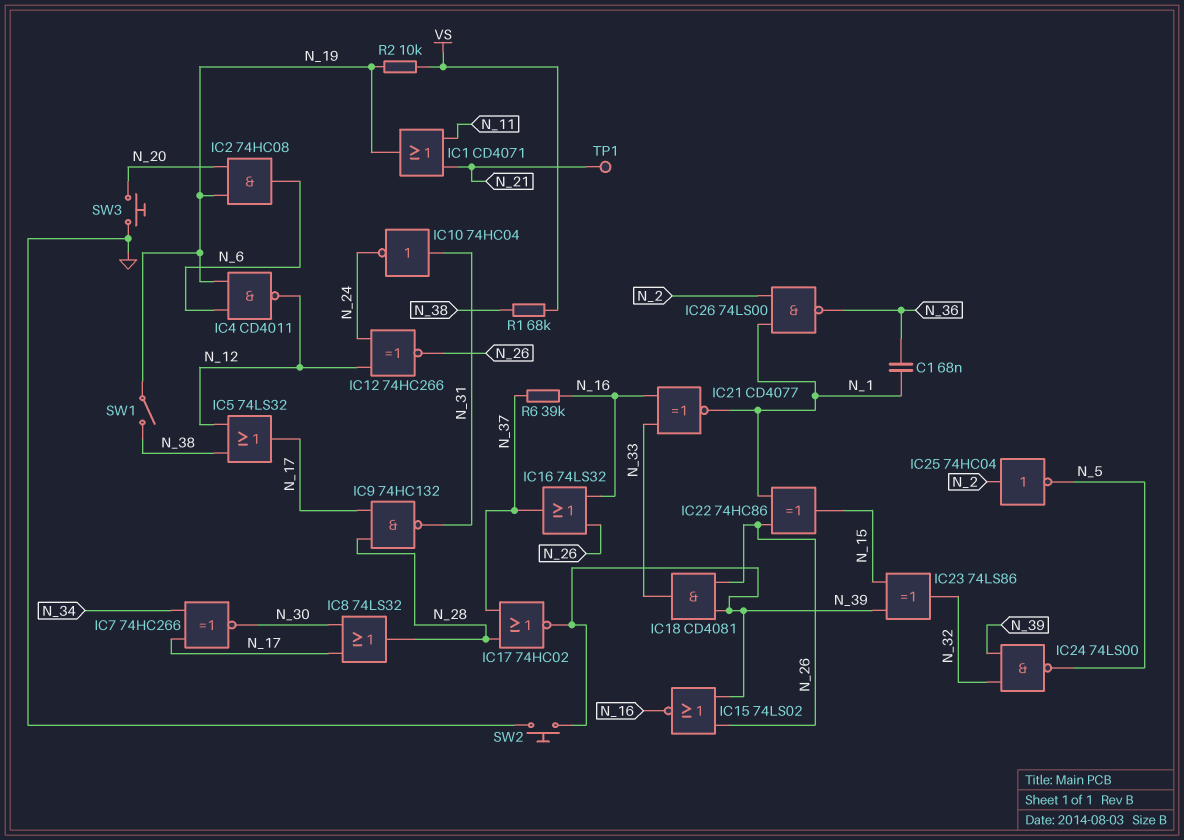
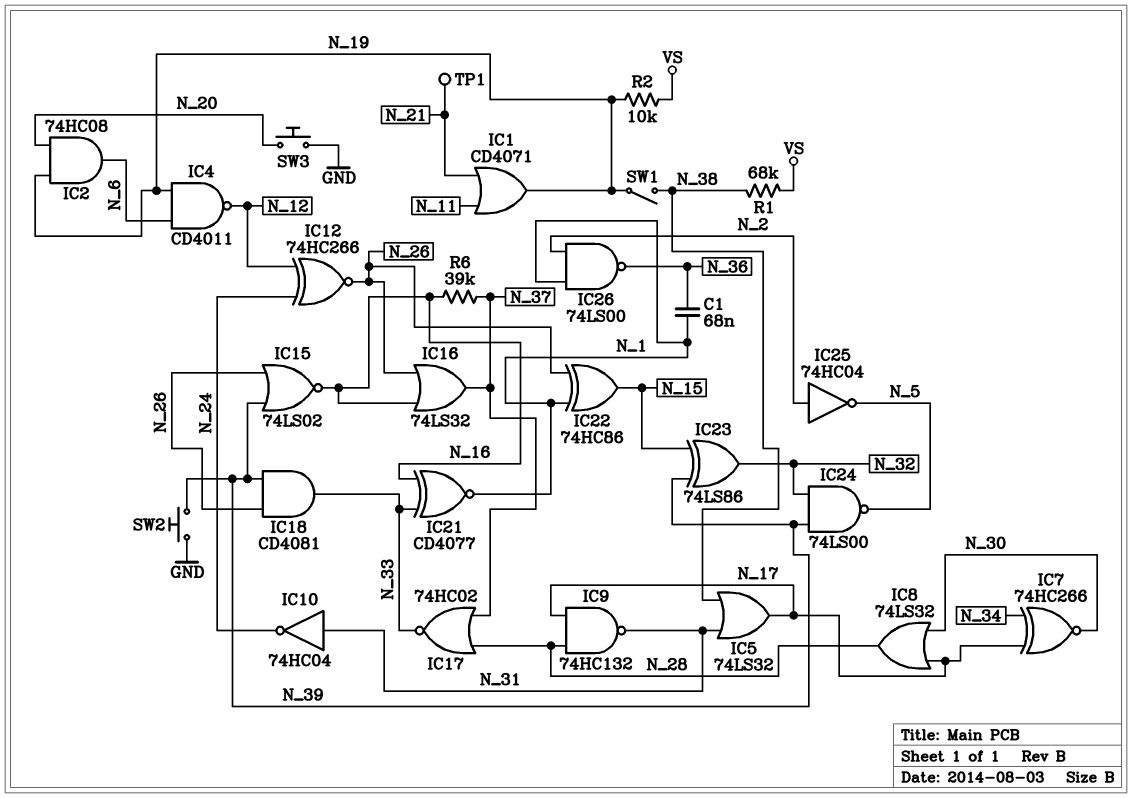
IC5: OR 74LS32 (in N_12, in N_38, out N_17) -> OR 74LS32 (in N_31, in N_38, out N_17)
IC17: NOR 74HC02 (in N_28, in N_37, out N_39) -> NOR 74HC02 (in N_28, in N_37, out N_33)

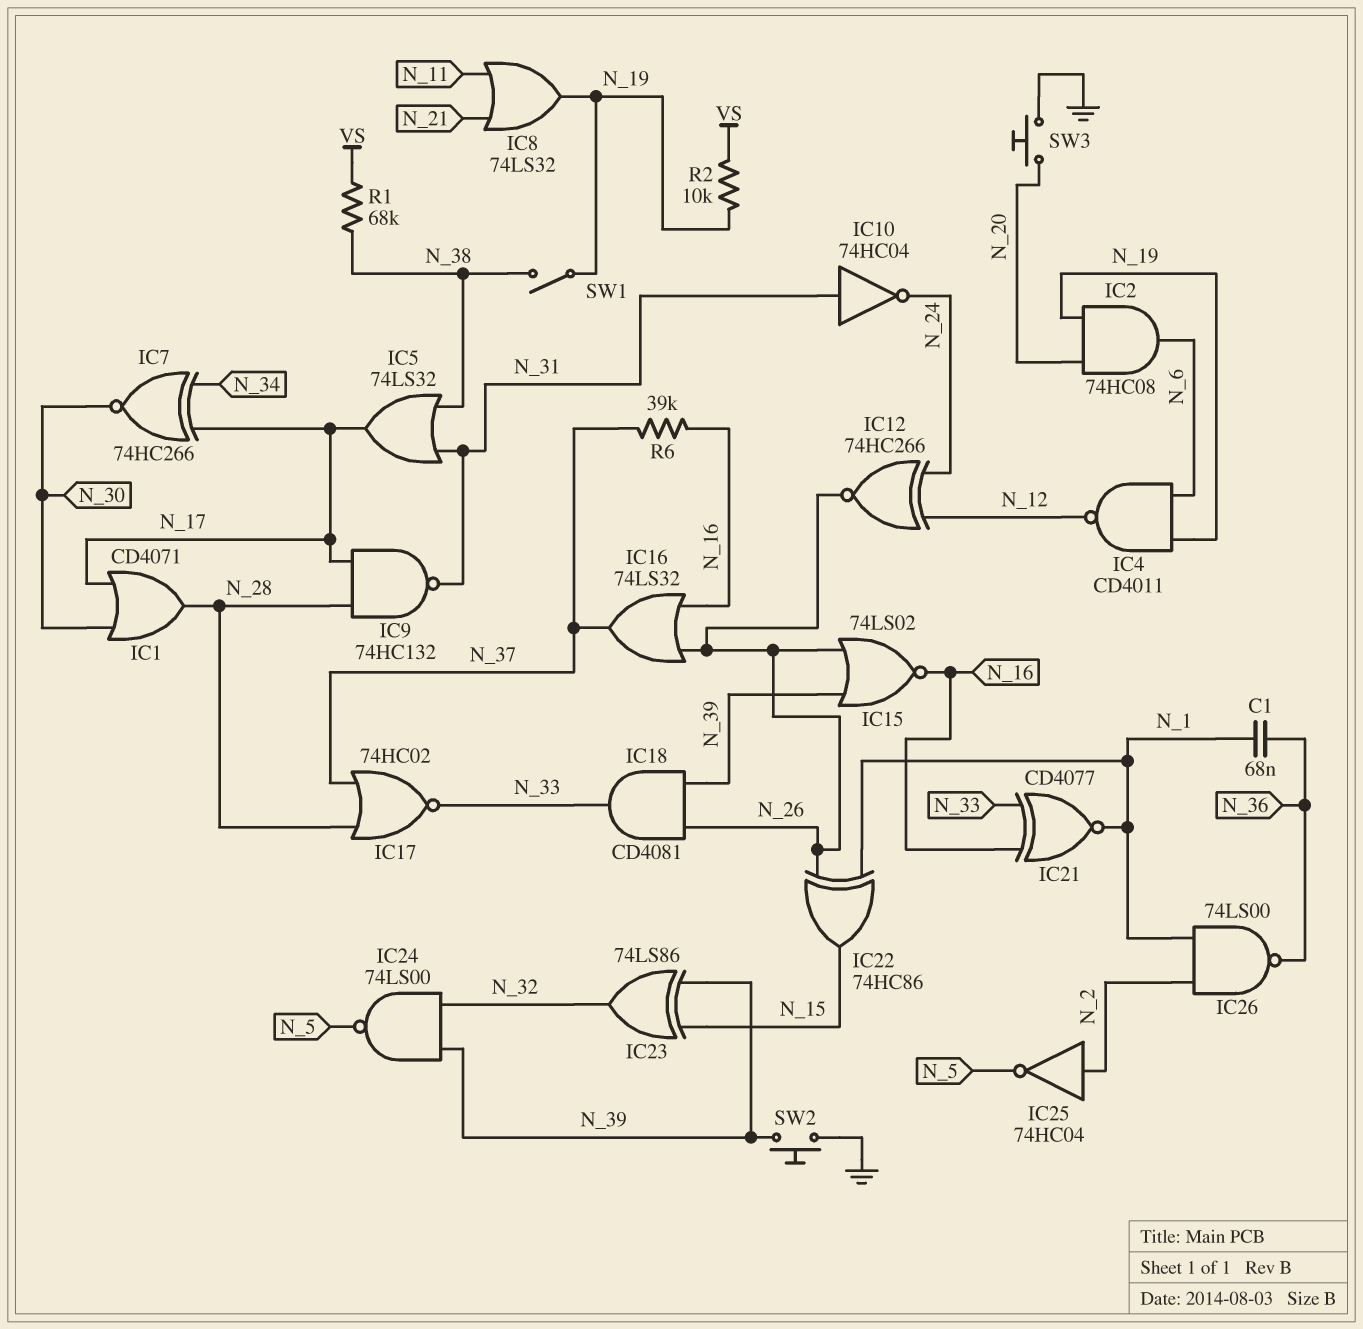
IC1: OR CD4071 (in N_11, in N_21, out N_19) -> OR CD4071 (in N_17, in N_30, out N_28)
IC8: OR 74LS32 (in N_17, in N_30, out N_28) -> OR 74LS32 (in N_11, in N_21, out N_19)
TP1: test point (N_21) -> none

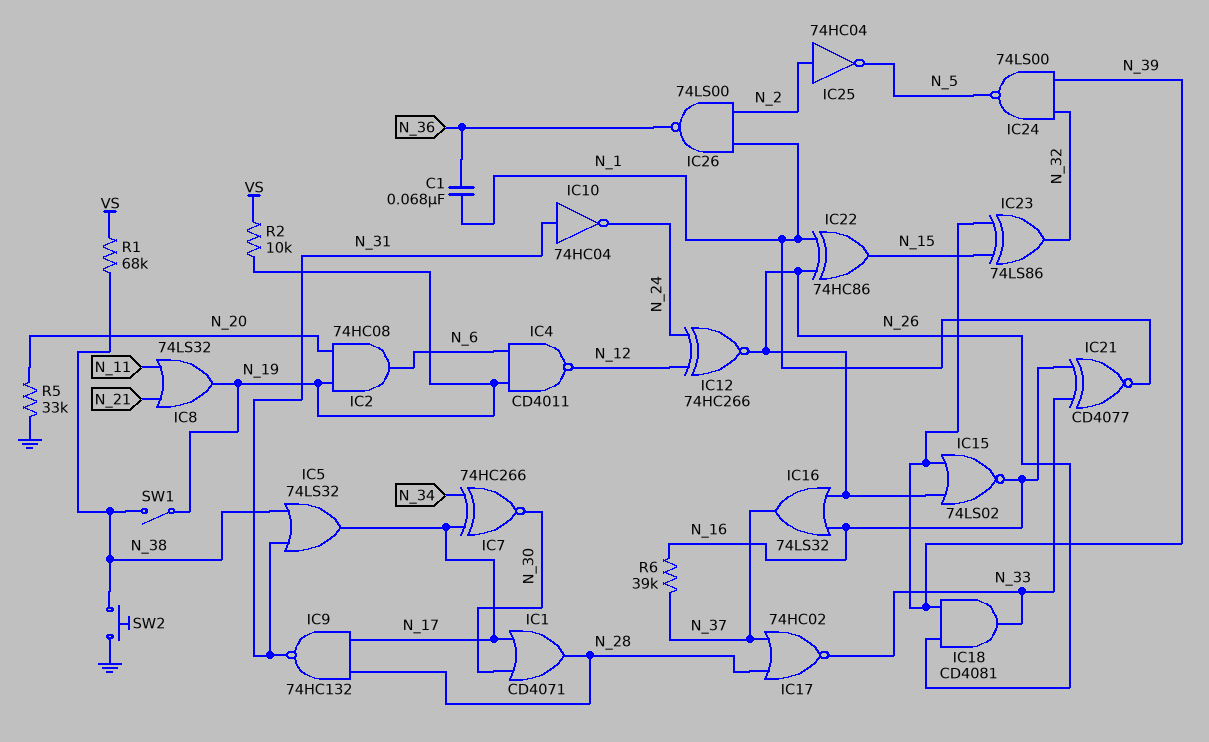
R5: none -> 33k (GND, N_20)
SW2: button (GND, N_39) -> button (GND, N_38)
SW3: button (GND, N_20) -> none

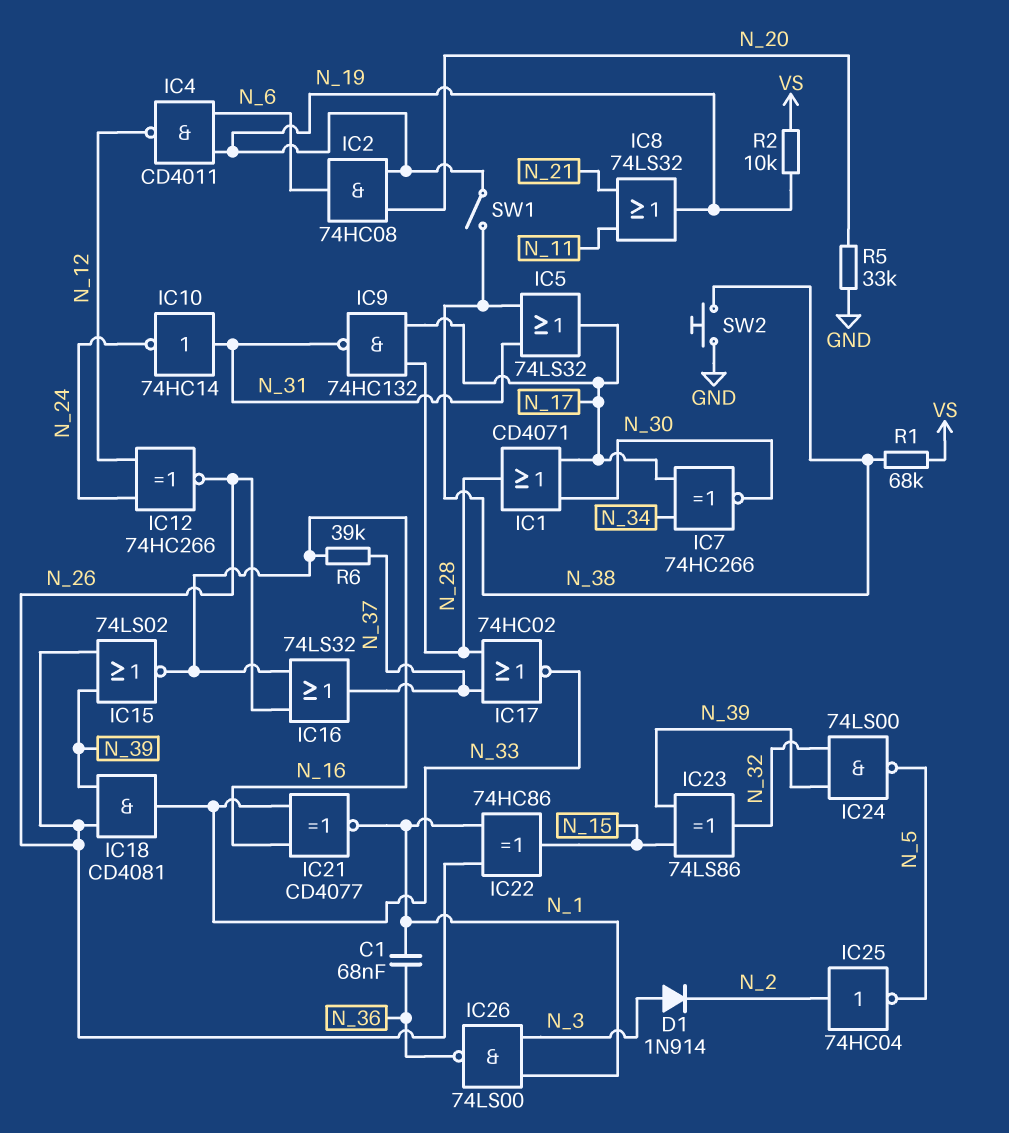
D1: none -> diode 1N914 (A N_3, K N_2)
IC10: NOT 74HC04 (in N_31, out N_24) -> NOT 74HC14 (in N_31, out N_24)
IC26: NAND 74LS00 (in N_1, in N_2, out N_36) -> NAND 74LS00 (in N_1, in N_3, out N_36)

